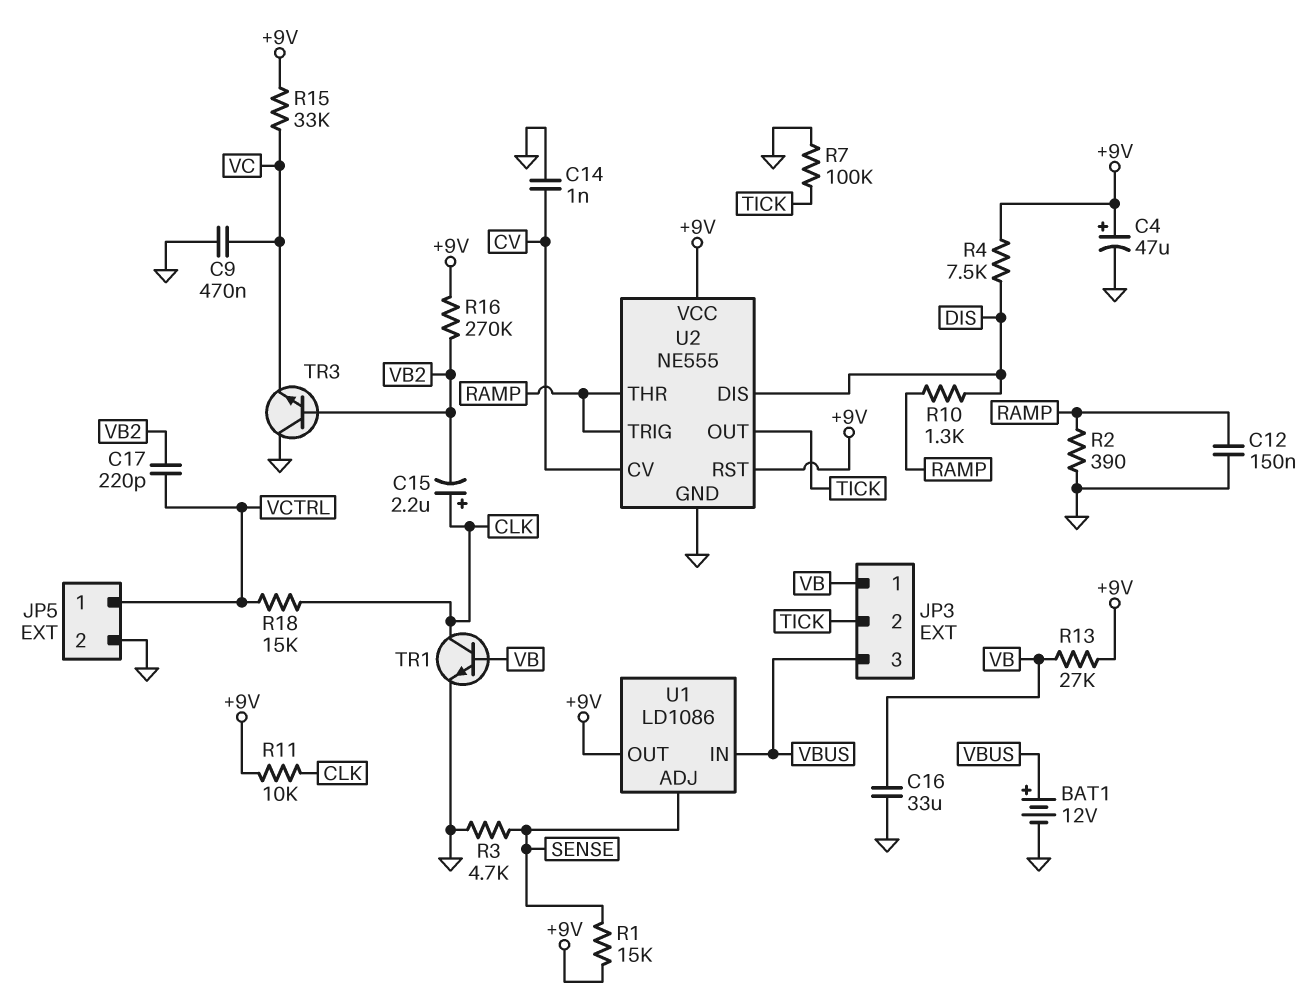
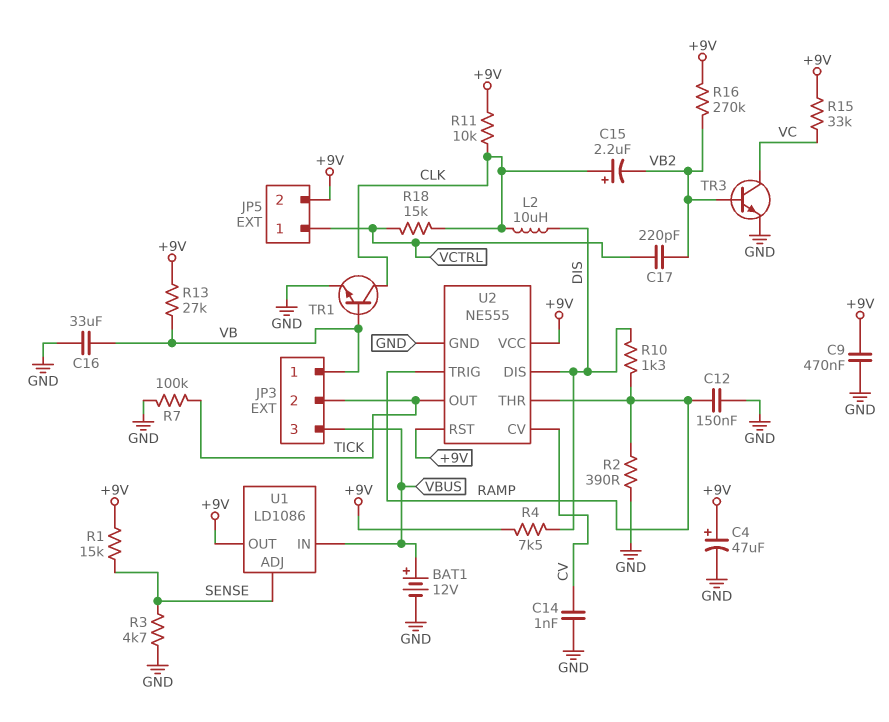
C9: 470nF (GND, VC) -> 470nF (+9V, GND)
JP5 pin 2: GND -> +9V
L2: none -> 10uH (CLK, DIS)
TR3: NPN (B VB2, C GND, E VC) -> NPN (B VB2, C VC, E GND)

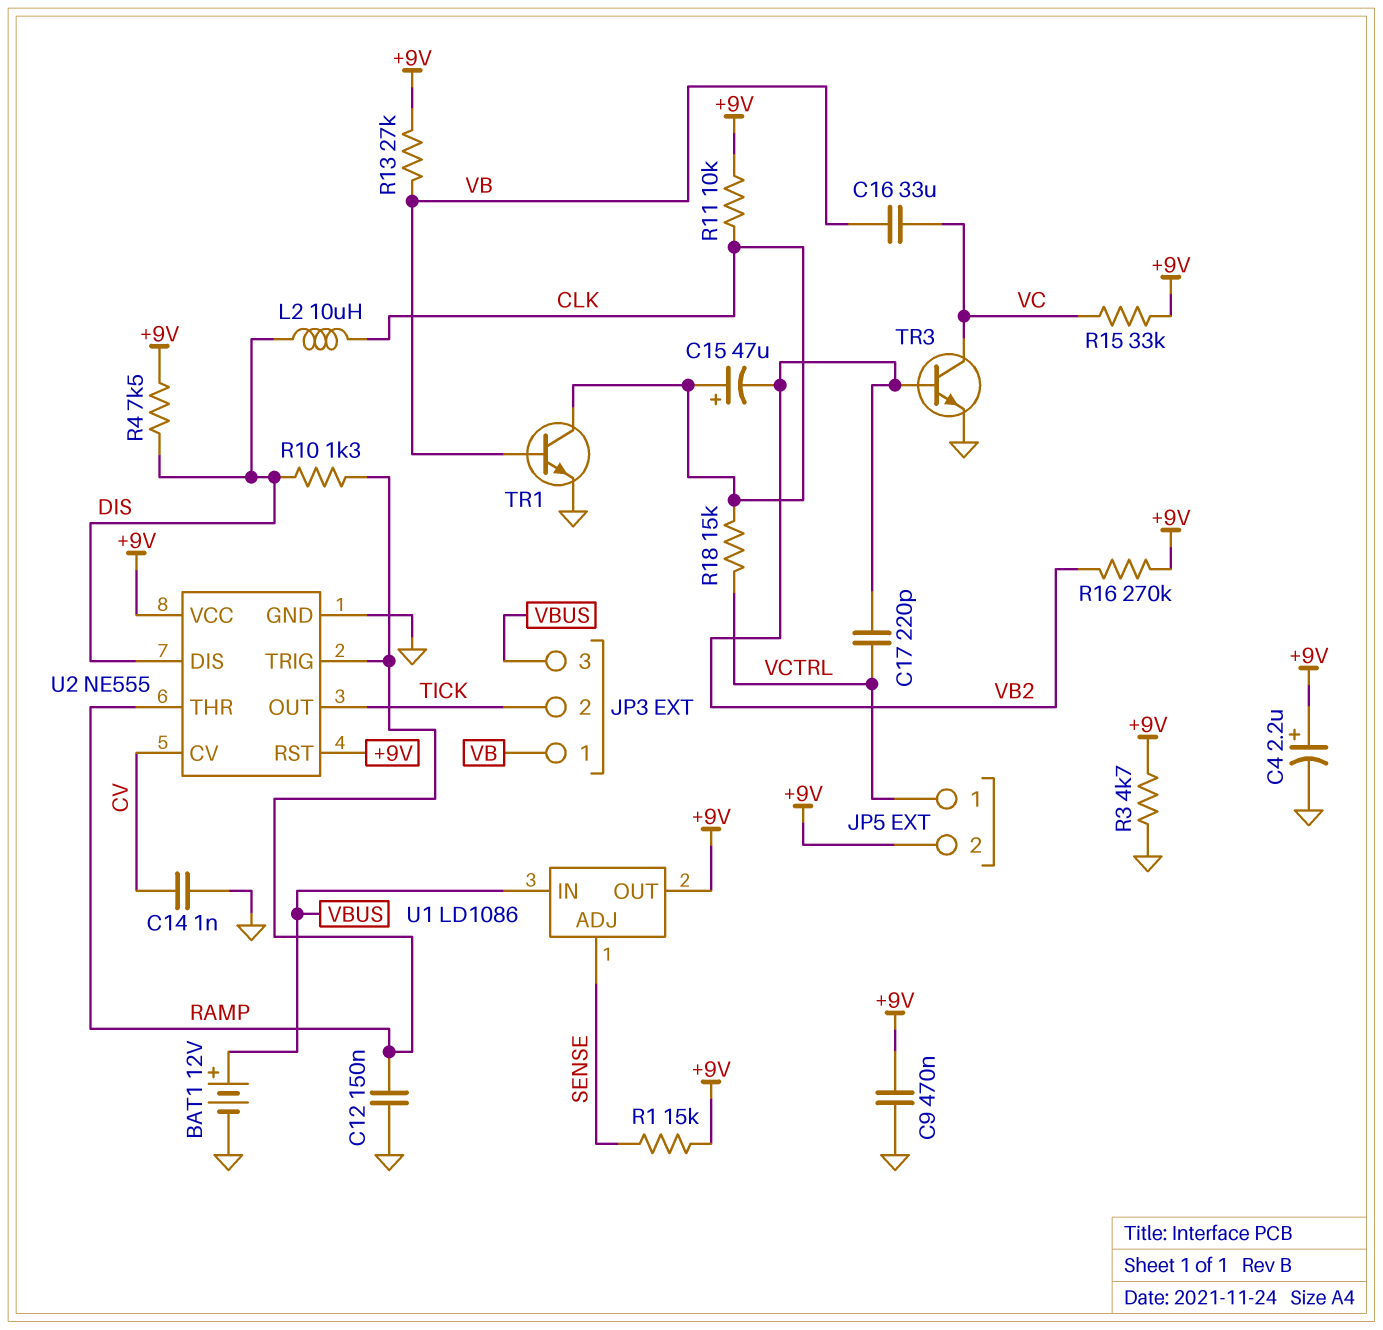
C4: 47uF (plus +9V, minus GND) -> 2.2uF (plus +9V, minus GND)
C15: 2.2uF (plus CLK, minus VB2) -> 47uF (plus CLK, minus VB2)
C16: 33uF (GND, VB) -> 33uF (VB, VC)
R2: 390 (GND, RAMP) -> none
R3: 4.7k (GND, SENSE) -> 4.7k (+9V, GND)
R7: 100k (GND, TICK) -> none

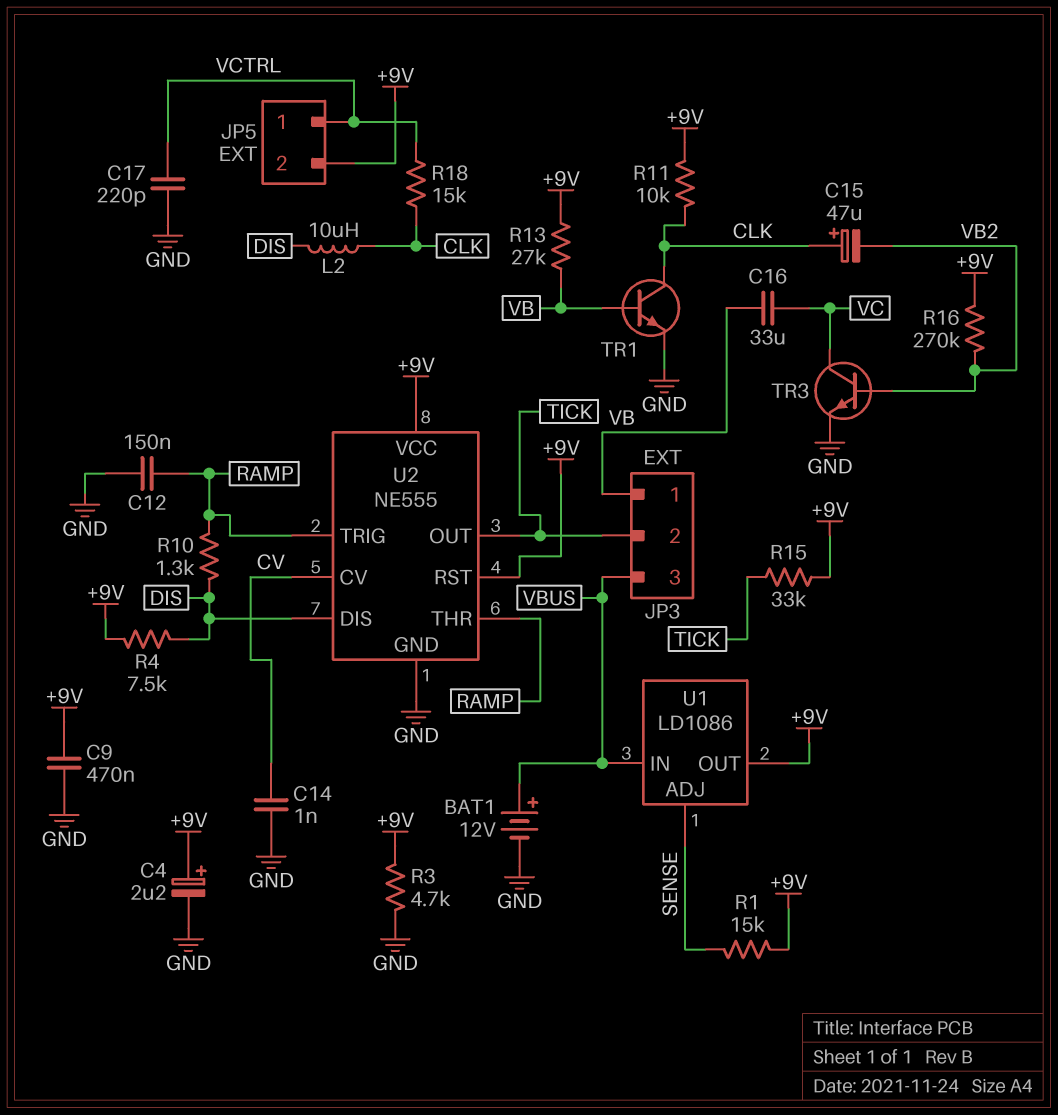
C17: 220pF (VB2, VCTRL) -> 220pF (GND, VCTRL)
R15: 33k (+9V, VC) -> 33k (+9V, TICK)

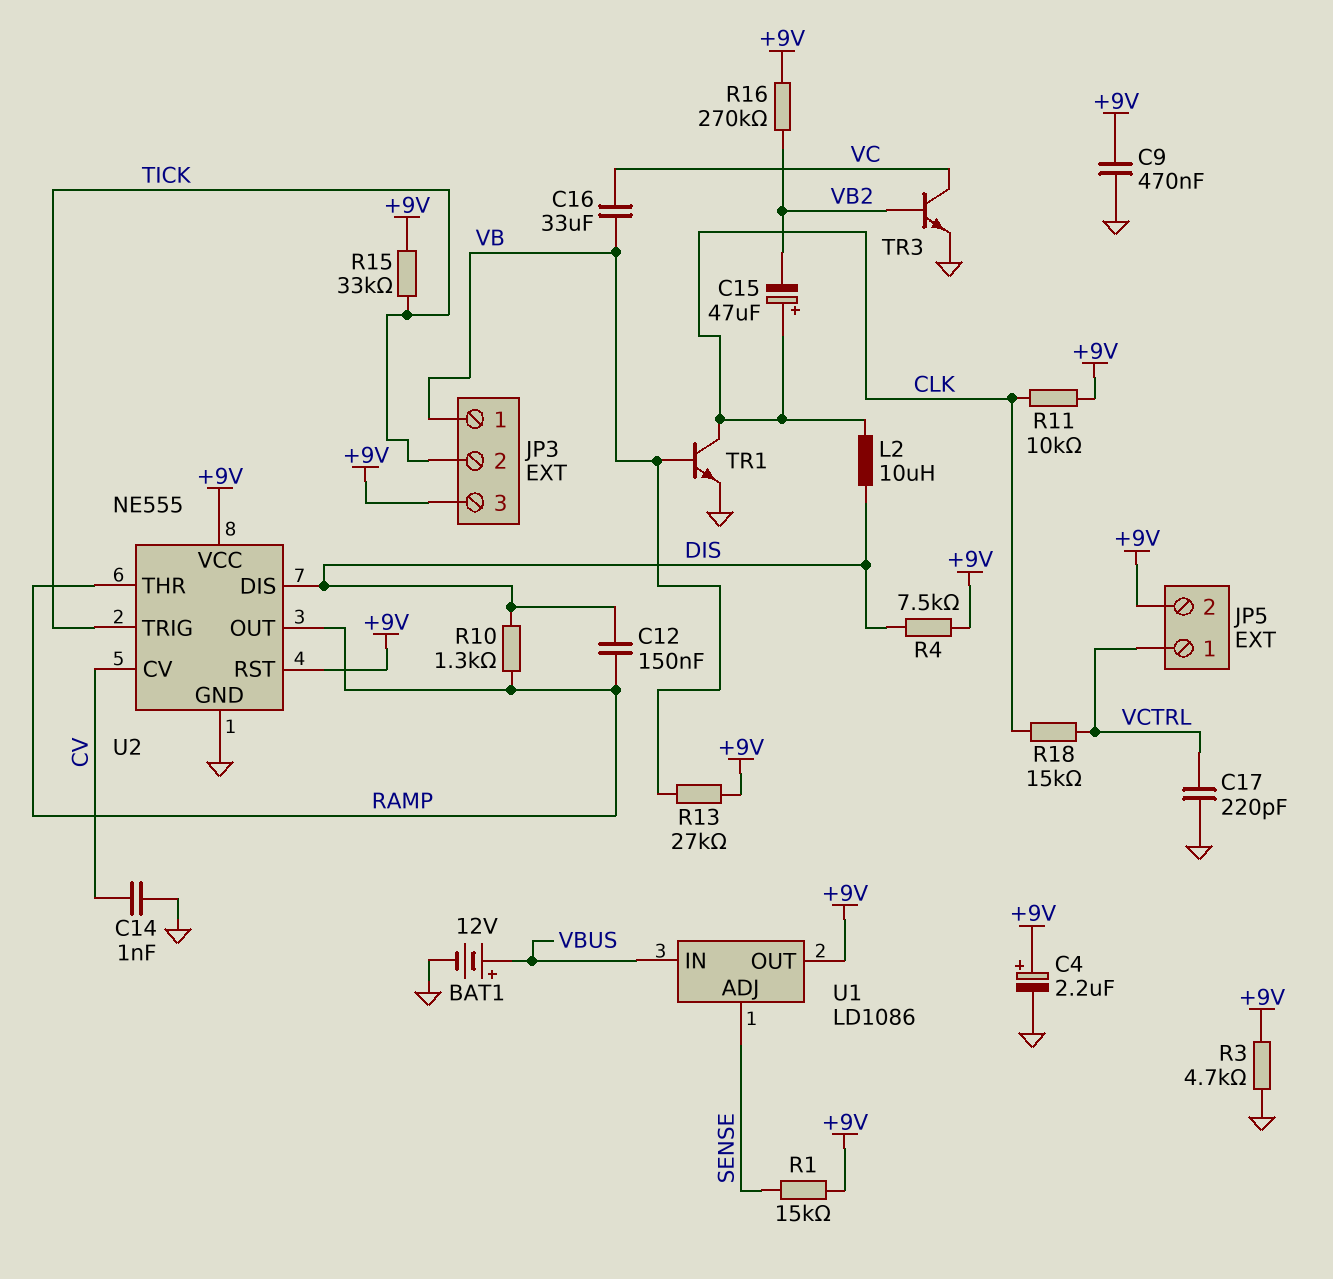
C12: 150nF (GND, RAMP) -> 150nF (DIS, RAMP)
JP3 pin 3: VBUS -> +9V
U2 pin OUT: TICK -> RAMP
U2 pin TRIG: RAMP -> TICK

